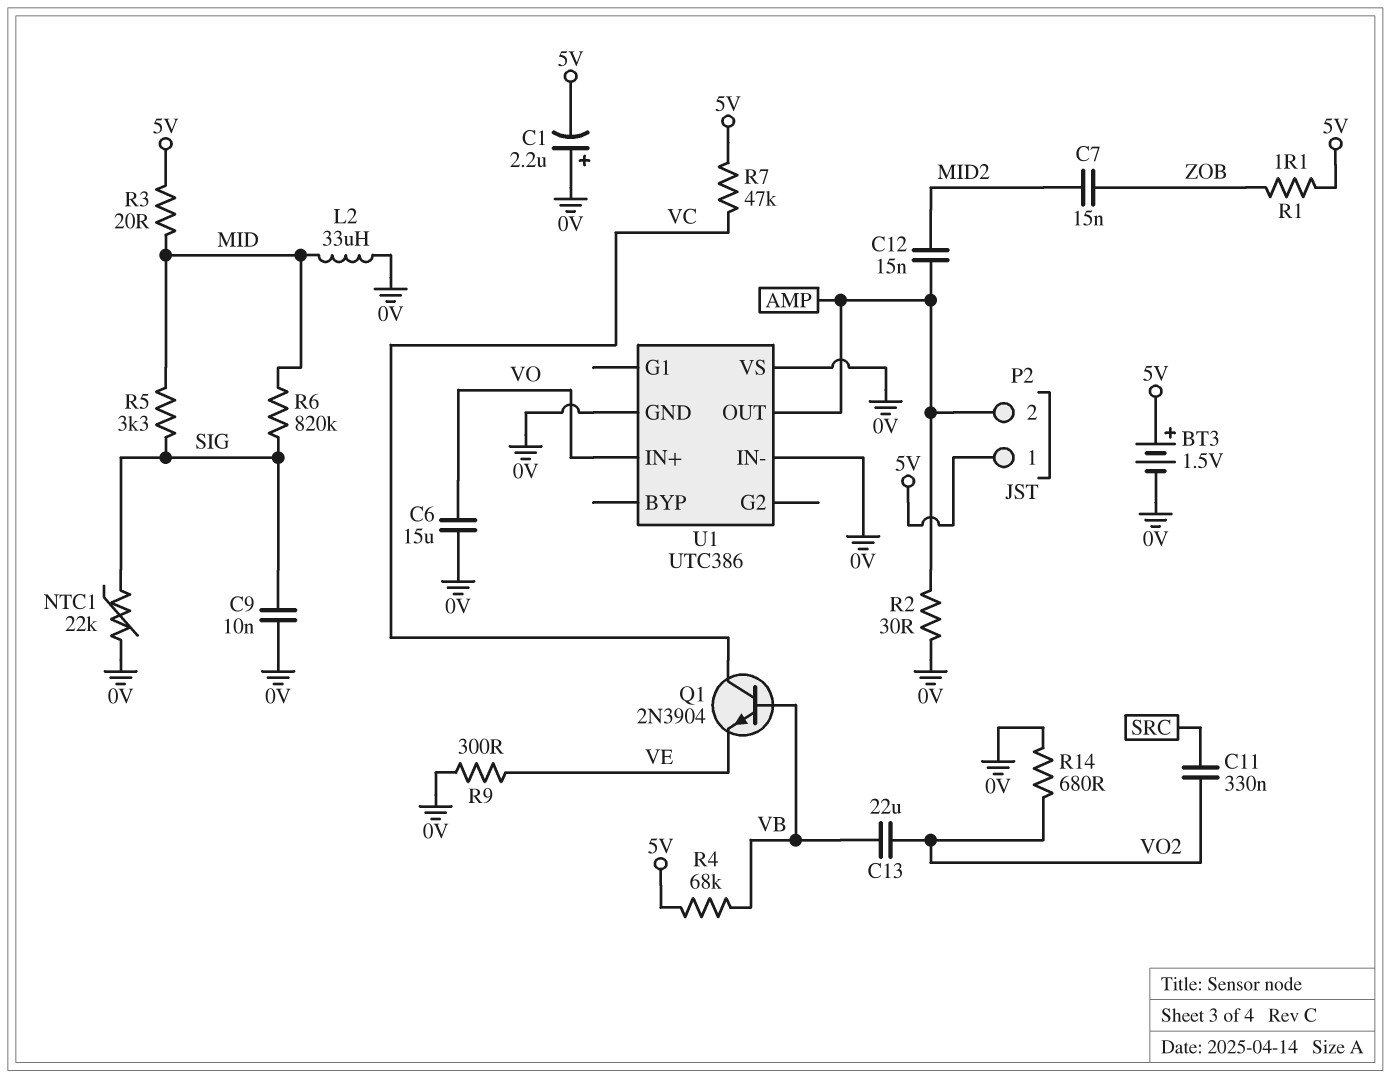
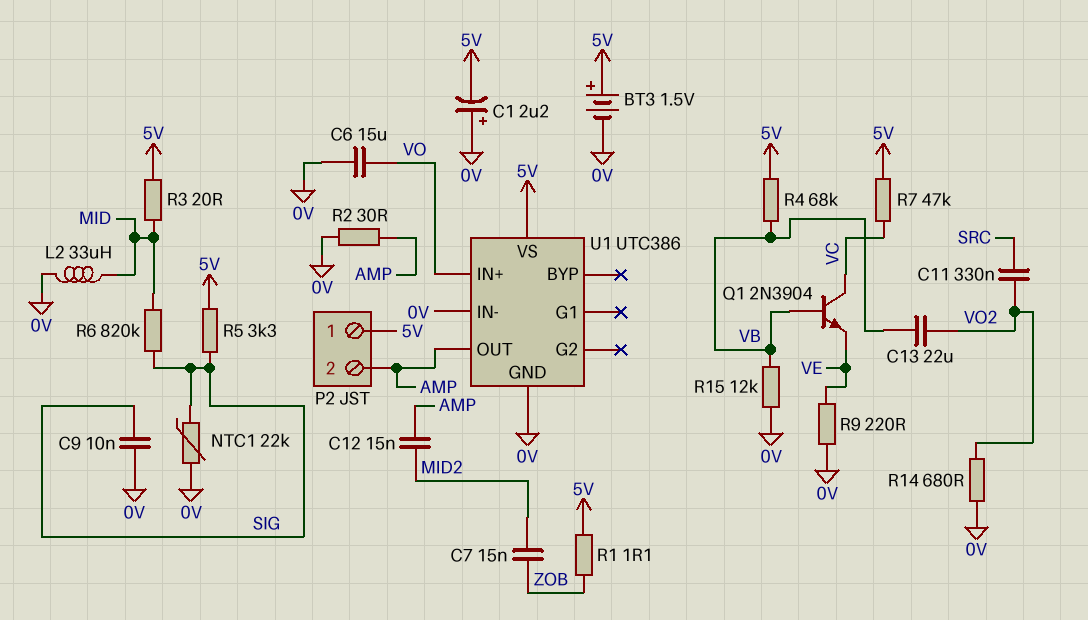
R5: 3.3k (MID, SIG) -> 3.3k (5V, SIG)
R9: 300 (0V, VE) -> 220 (0V, VE)
R15: none -> 12k (0V, VB)
U1 pin VS: 0V -> 5V

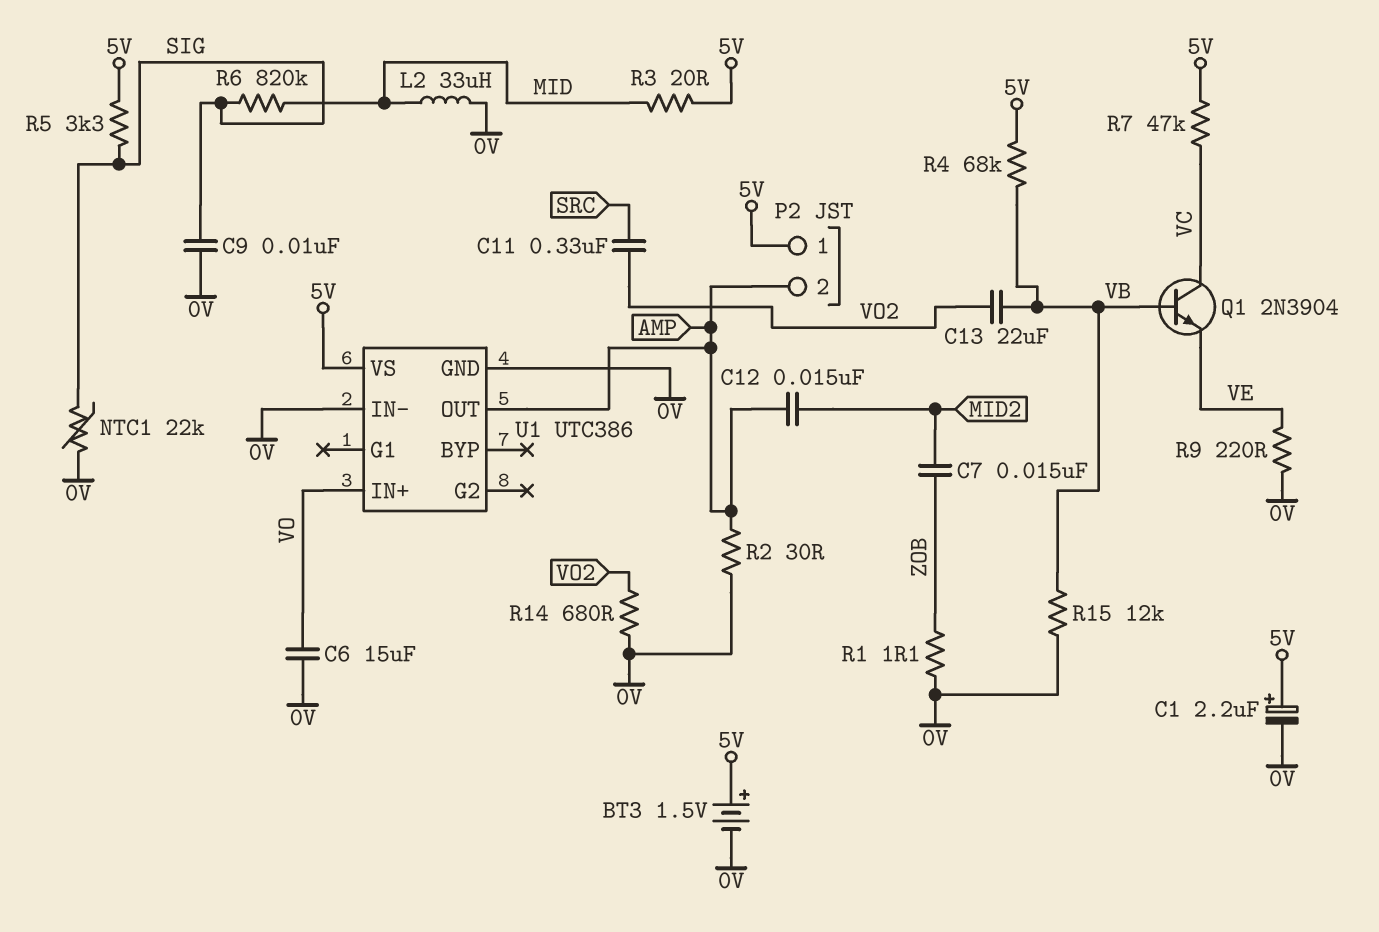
C1: 2.2uF (plus 0V, minus 5V) -> 2.2uF (plus 5V, minus 0V)
R1: 1.1 (5V, ZOB) -> 1.1 (0V, ZOB)

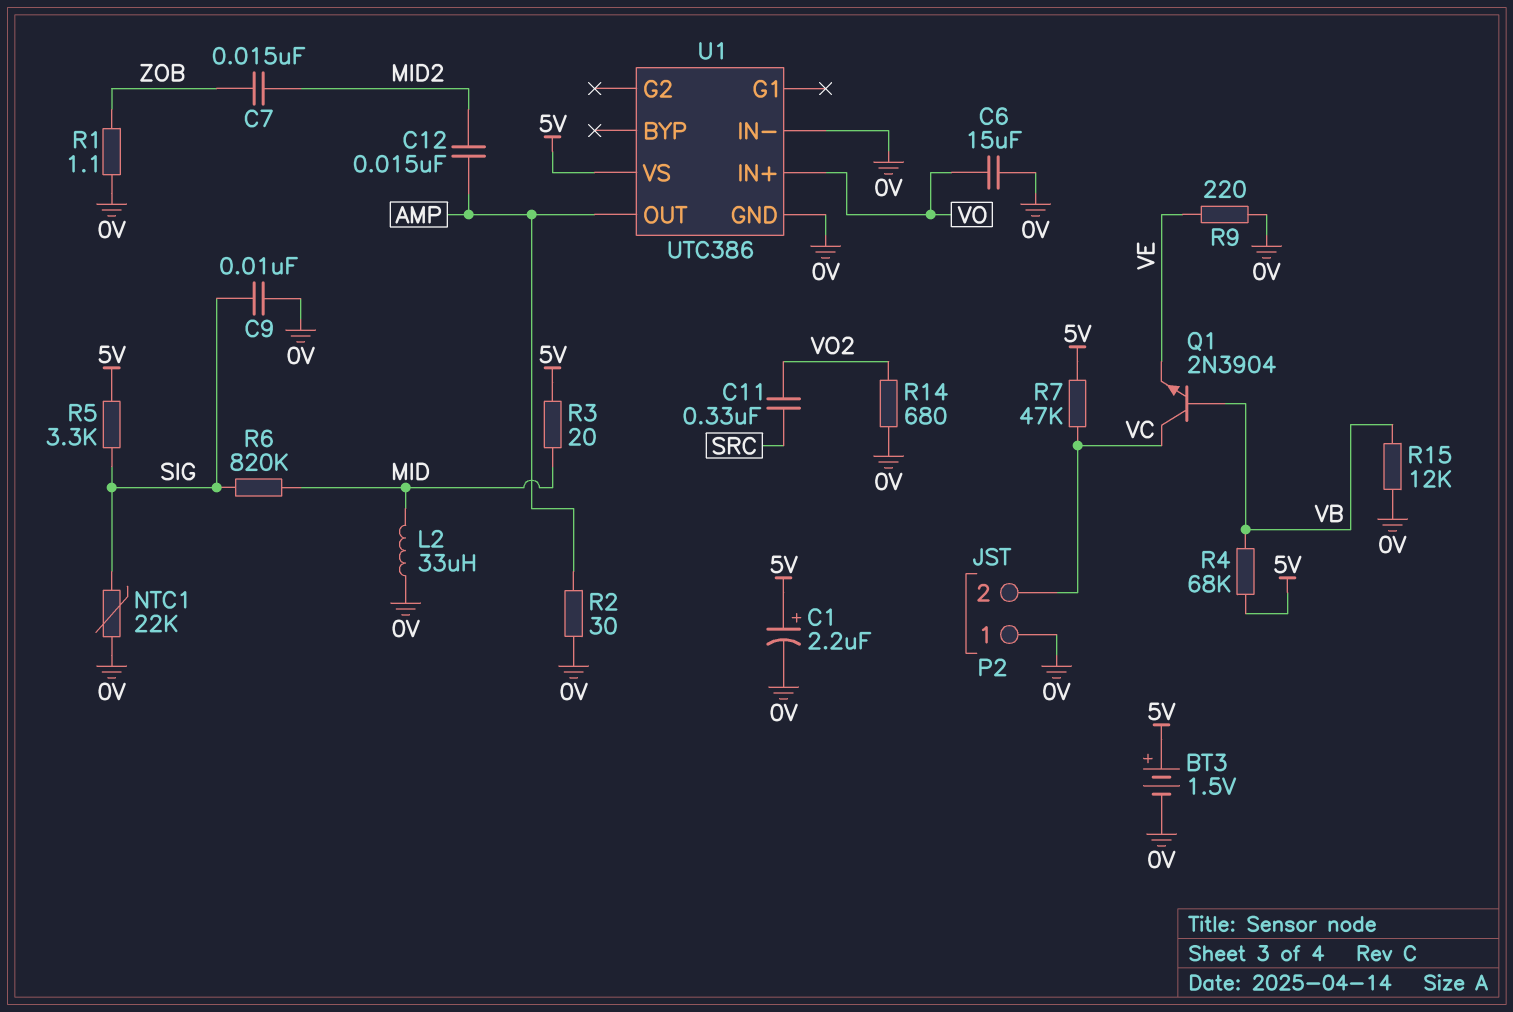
C13: 22uF (VB, VO2) -> none
P2 pin 1: 5V -> 0V
P2 pin 2: AMP -> VC

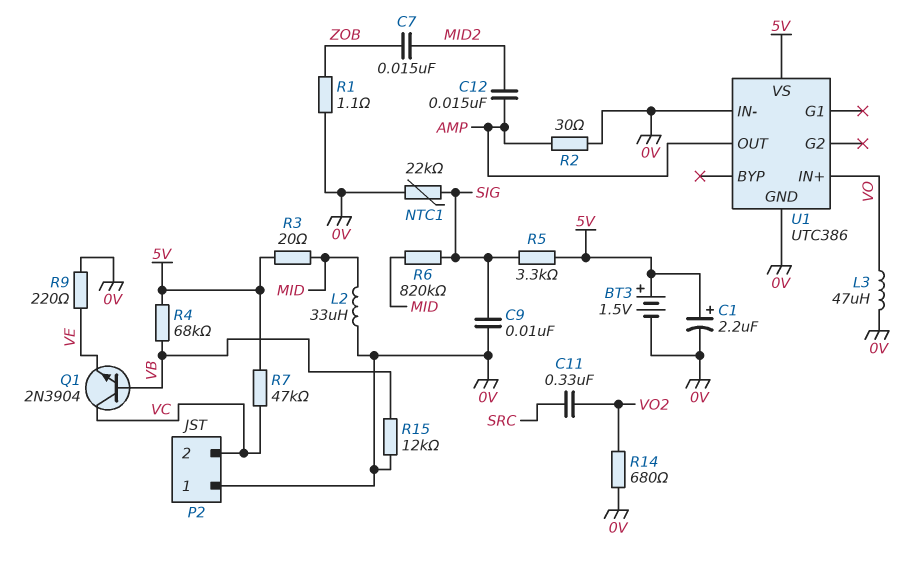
C6: 15uF (0V, VO) -> none
L3: none -> 47uH (0V, VO)

